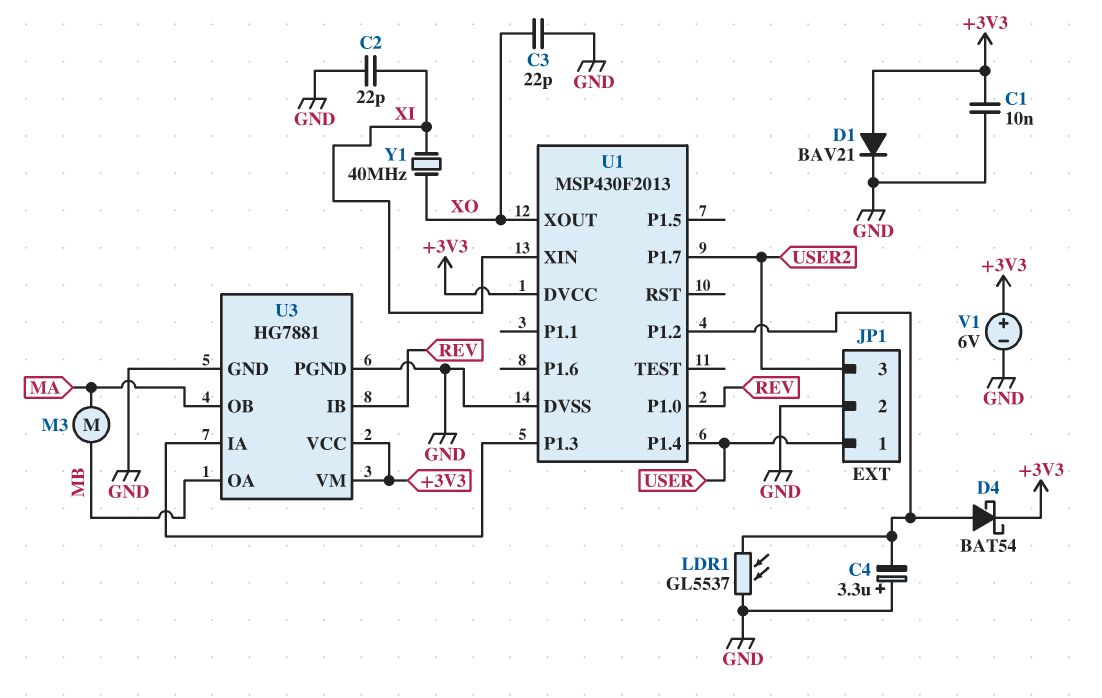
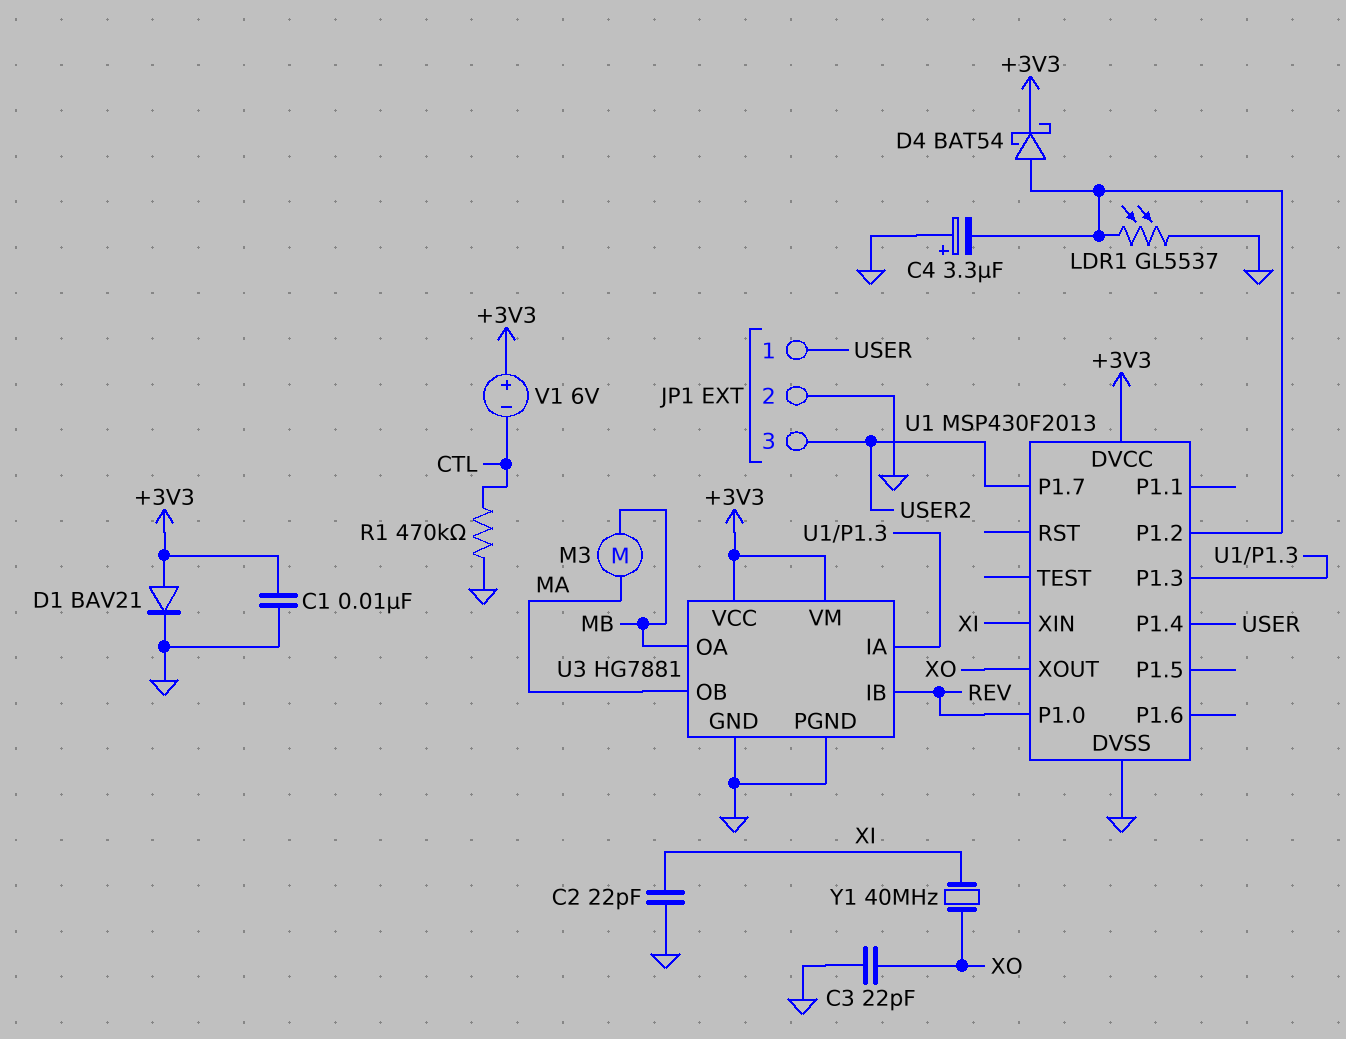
R1: none -> 470k (CTL, GND)
V1: 6V (plus +3V3, minus GND) -> 6V (plus +3V3, minus CTL)

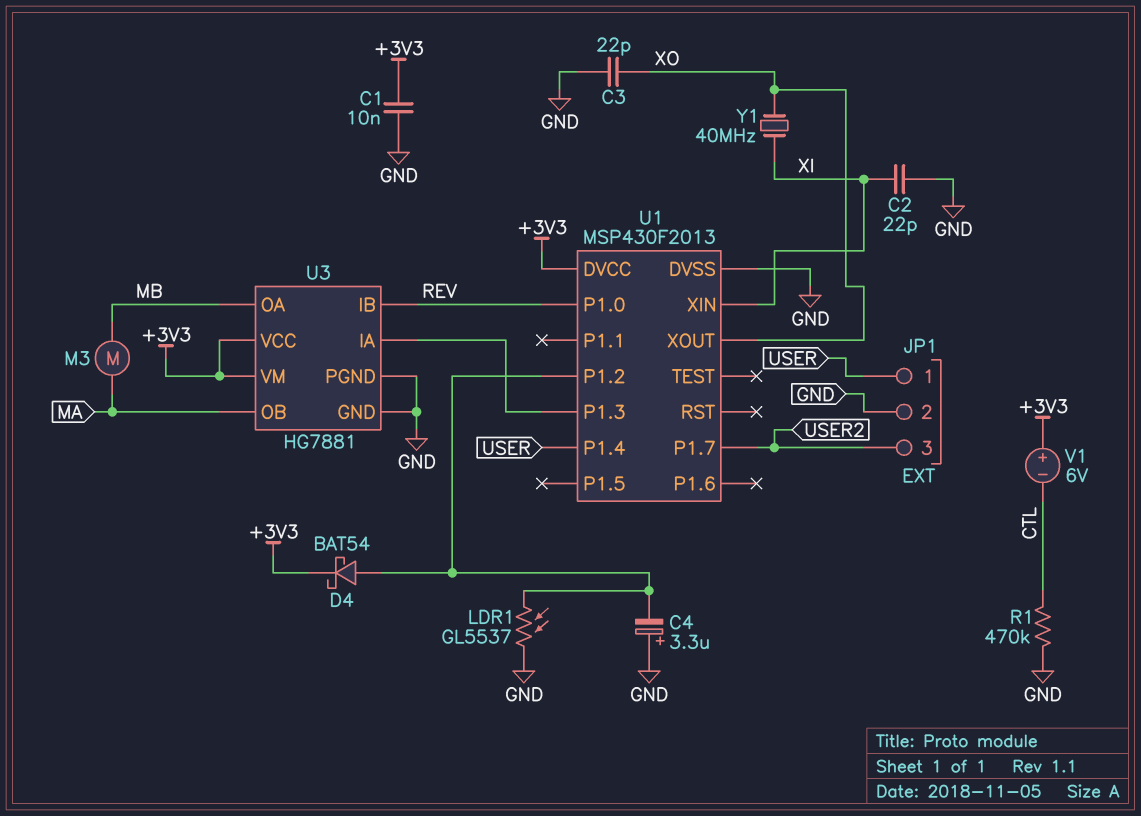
D1: diode BAV21 (A +3V3, K GND) -> none

